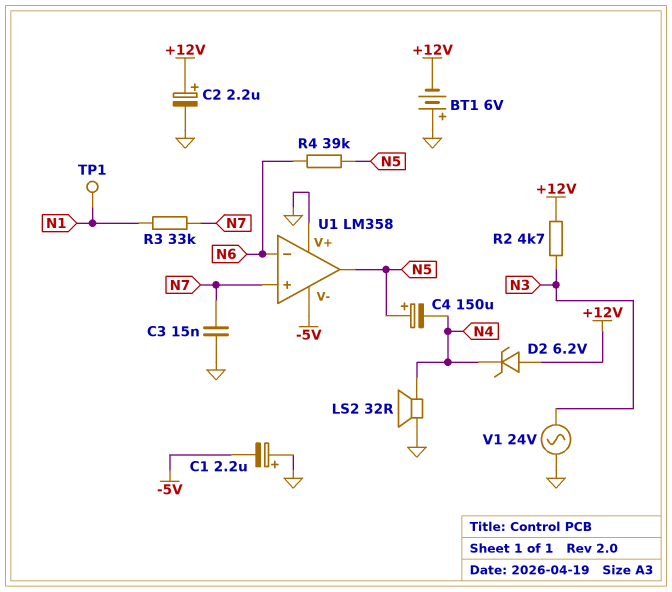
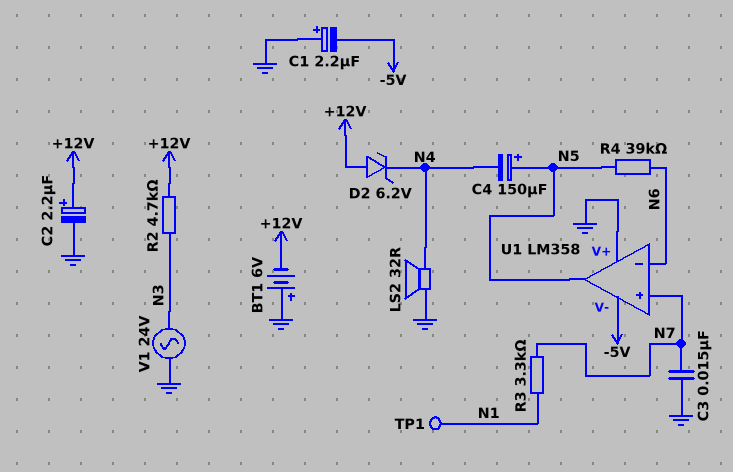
R3: 33k (N1, N7) -> 3.3k (N1, N7)

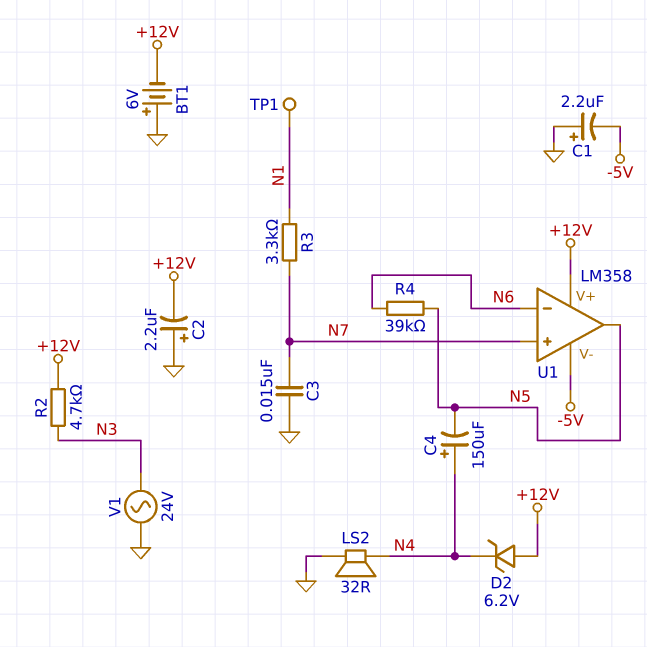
C2: 2.2uF (plus +12V, minus GND) -> 2.2uF (plus GND, minus +12V)
C4: 150uF (plus N5, minus N4) -> 150uF (plus N4, minus N5)
U1 pin V+: GND -> +12V

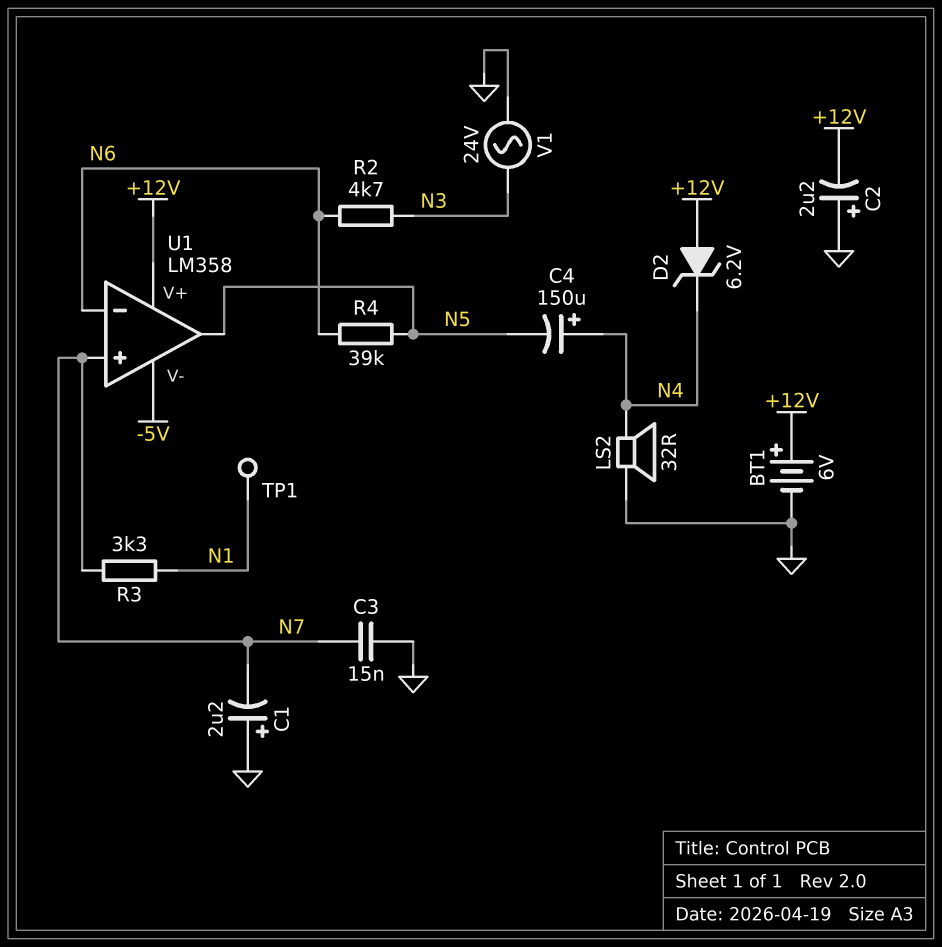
BT1: 6V (plus GND, minus +12V) -> 6V (plus +12V, minus GND)
C1: 2.2uF (plus GND, minus -5V) -> 2.2uF (plus GND, minus N7)
R2: 4.7k (+12V, N3) -> 4.7k (N3, N6)

